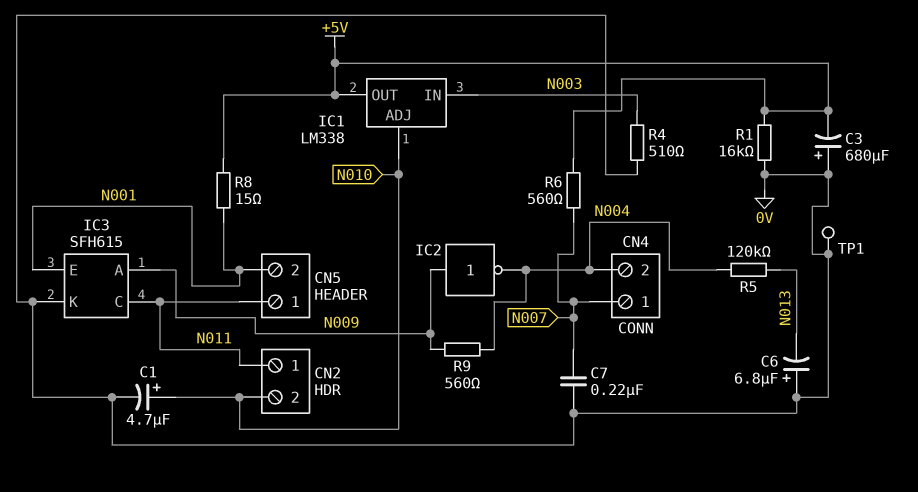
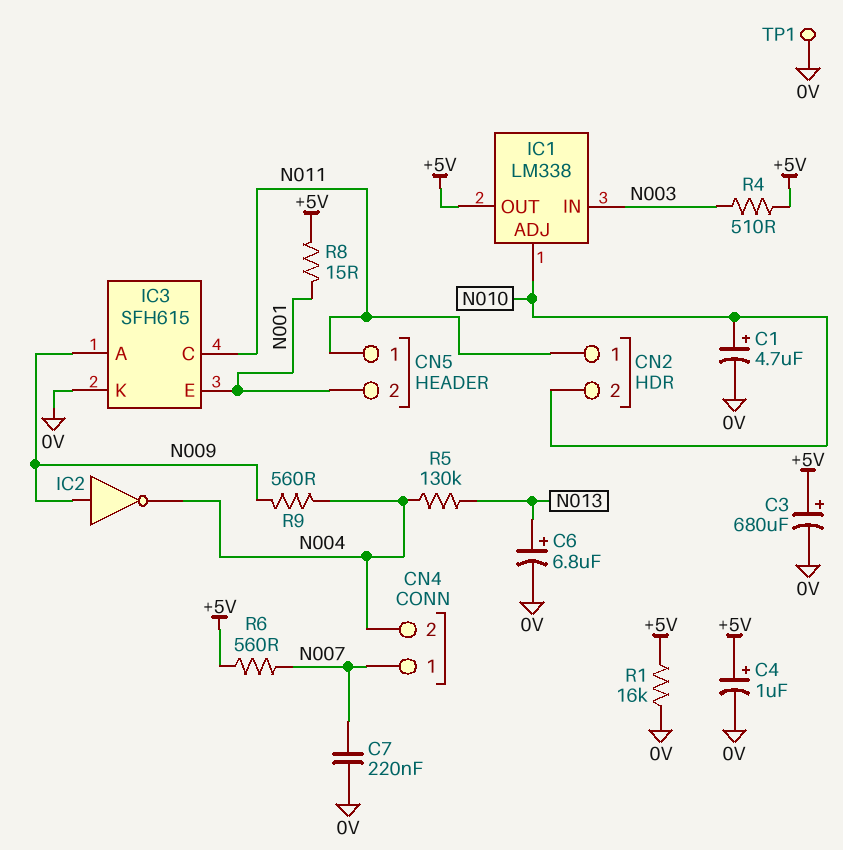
C3: 680uF (plus 0V, minus +5V) -> 680uF (plus +5V, minus 0V)
C4: none -> 1uF (plus +5V, minus 0V)
C6: 6.8uF (plus 0V, minus N013) -> 6.8uF (plus N013, minus 0V)
R4: 510 (0V, N003) -> 510 (+5V, N003)
R5: 120k (N004, N013) -> 130k (N004, N013)

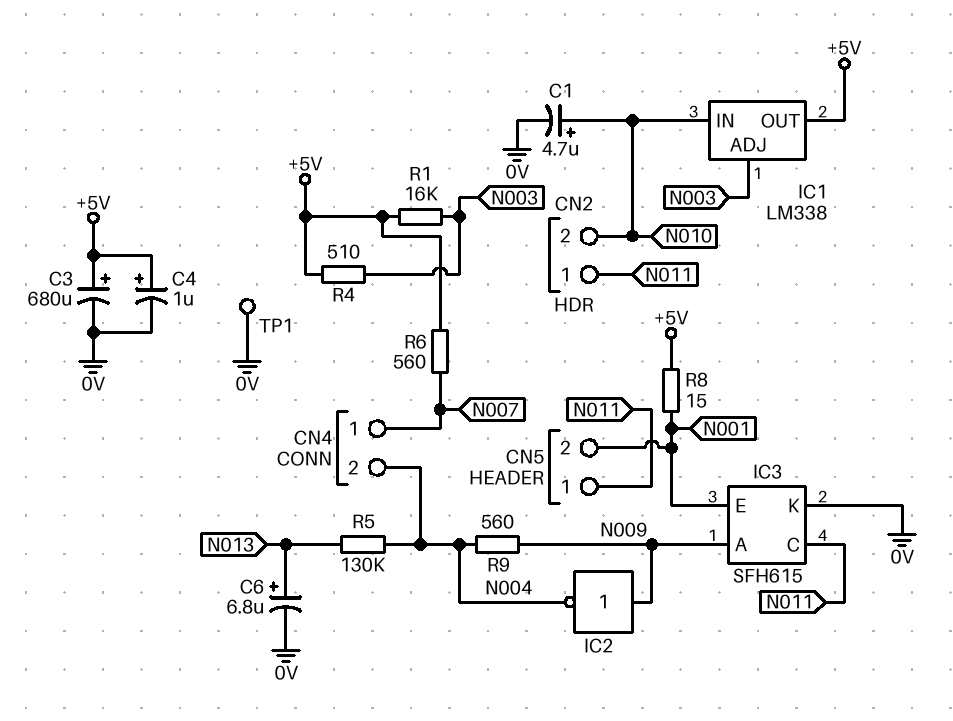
C7: 220nF (0V, N007) -> none
IC1 pin ADJ: N010 -> N003
IC1 pin IN: N003 -> N010
R1: 16k (+5V, 0V) -> 16k (+5V, N003)

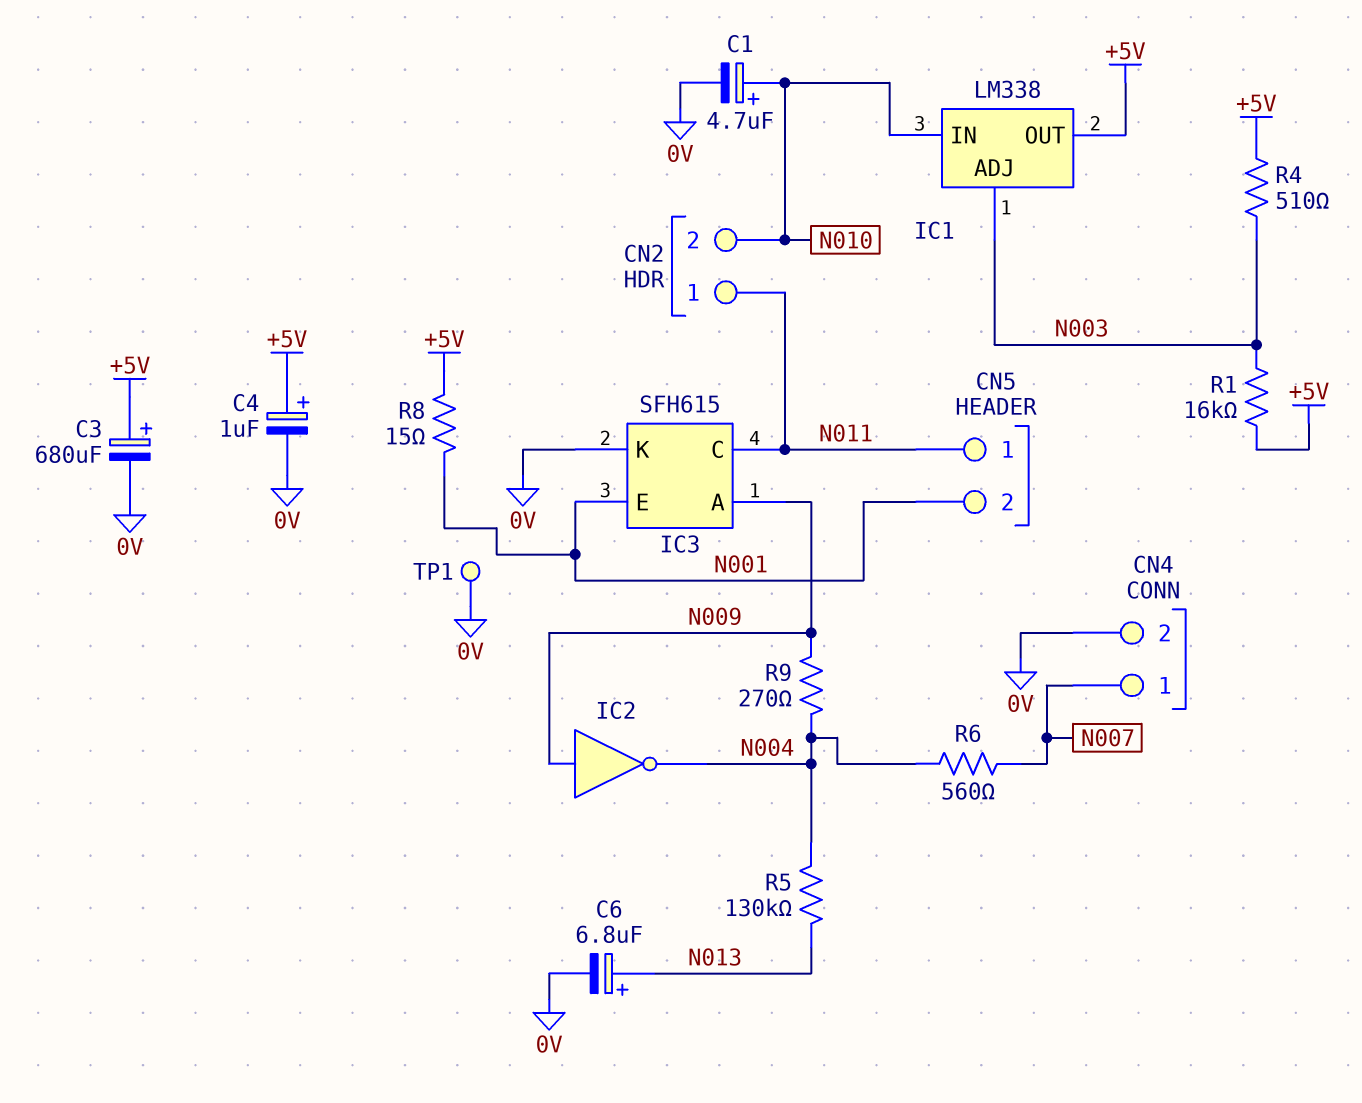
CN4 pin 2: N004 -> 0V
R6: 560 (+5V, N007) -> 560 (N004, N007)
R9: 560 (N004, N009) -> 270 (N004, N009)

